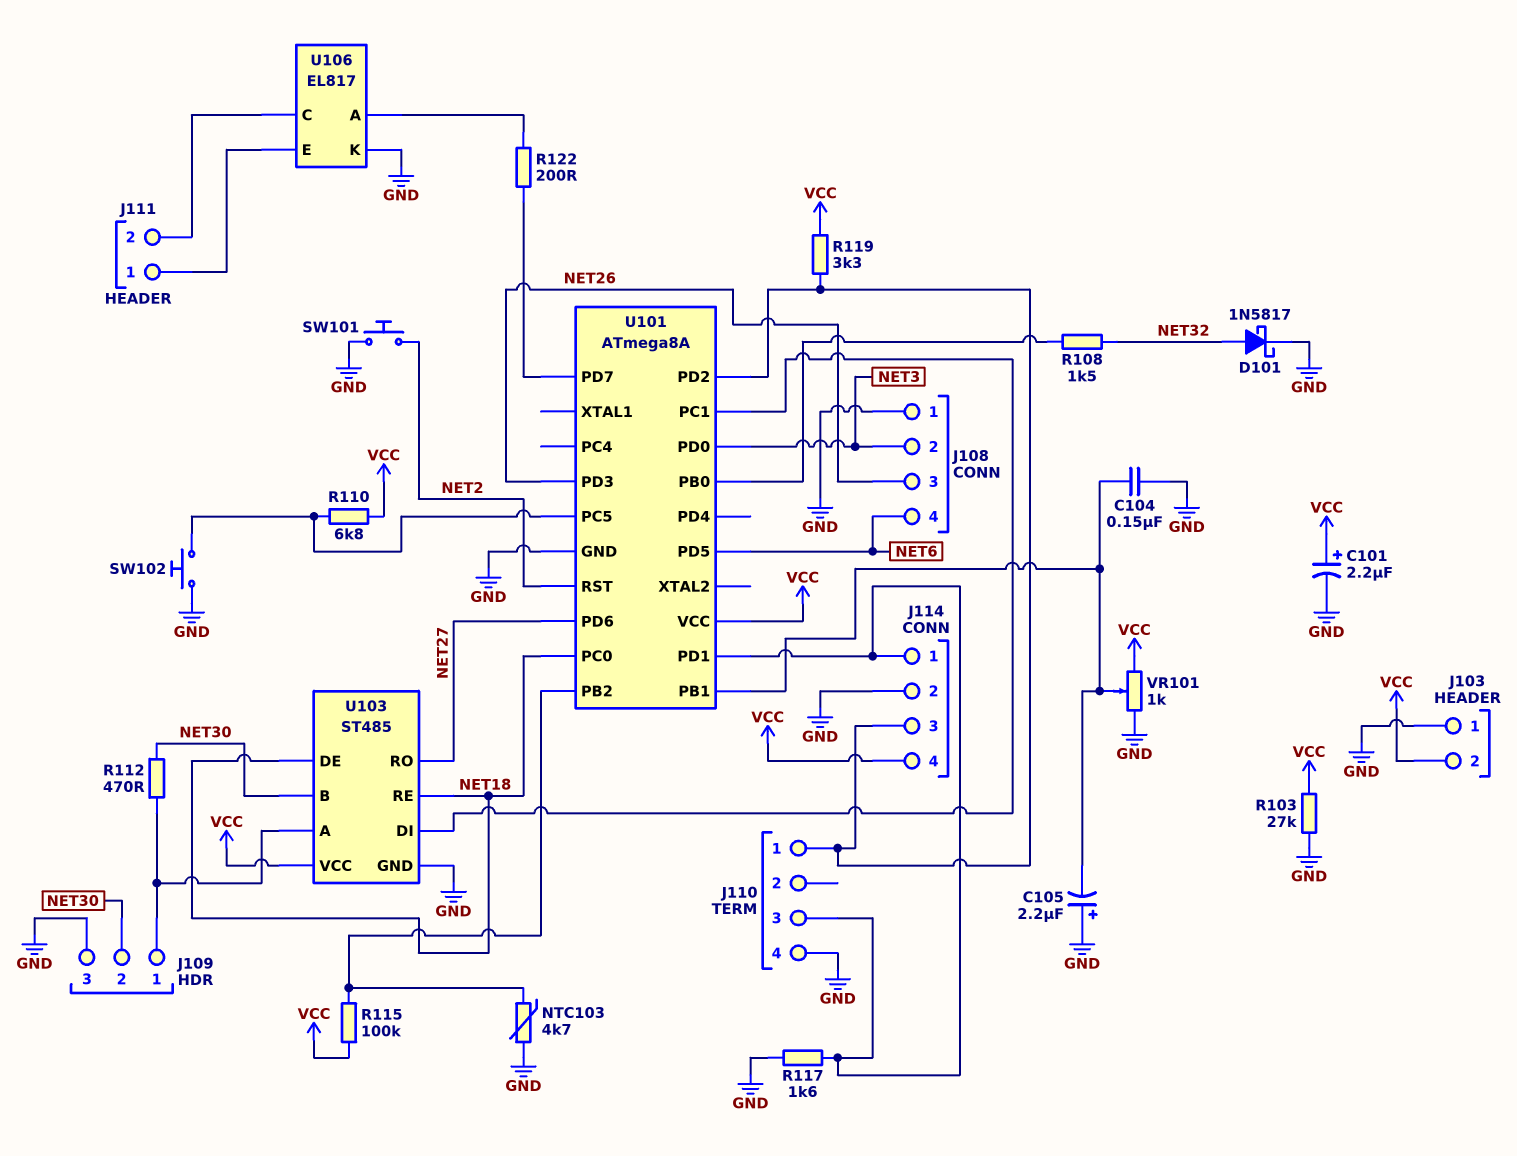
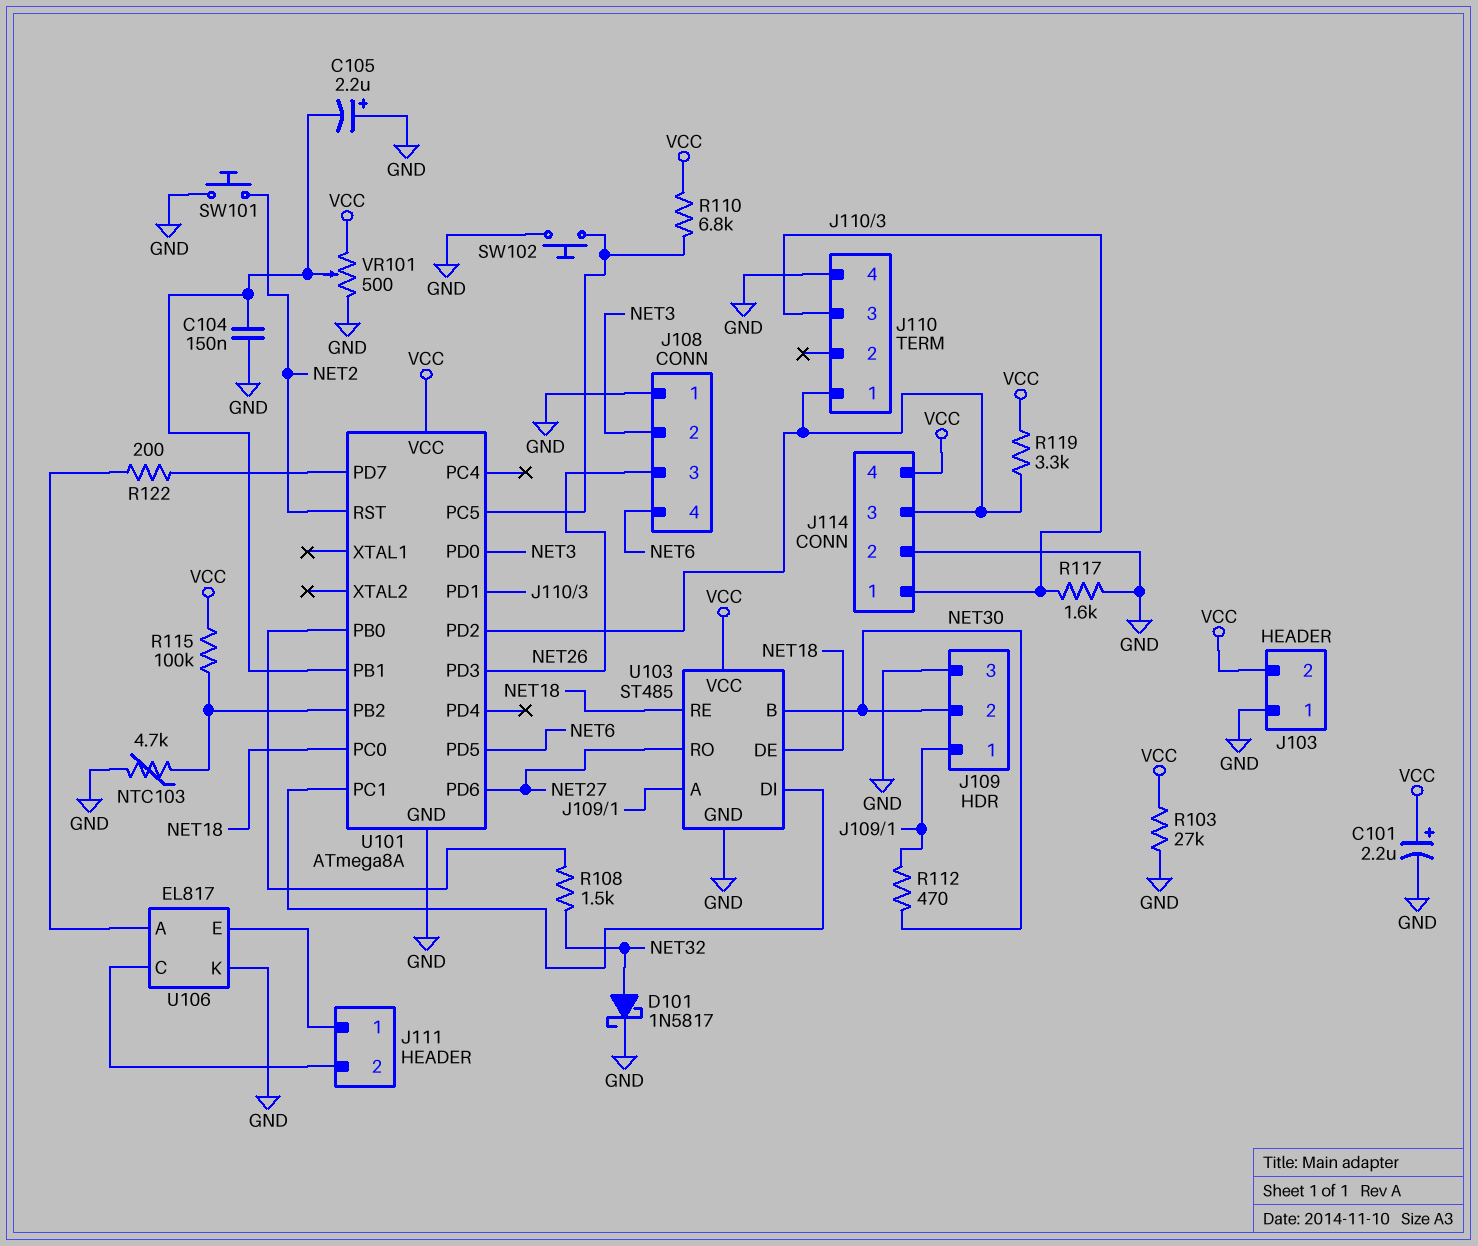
VR101: 1k (GND, VCC, wiper U101/PB1) -> 500 (GND, VCC, wiper U101/PB1)

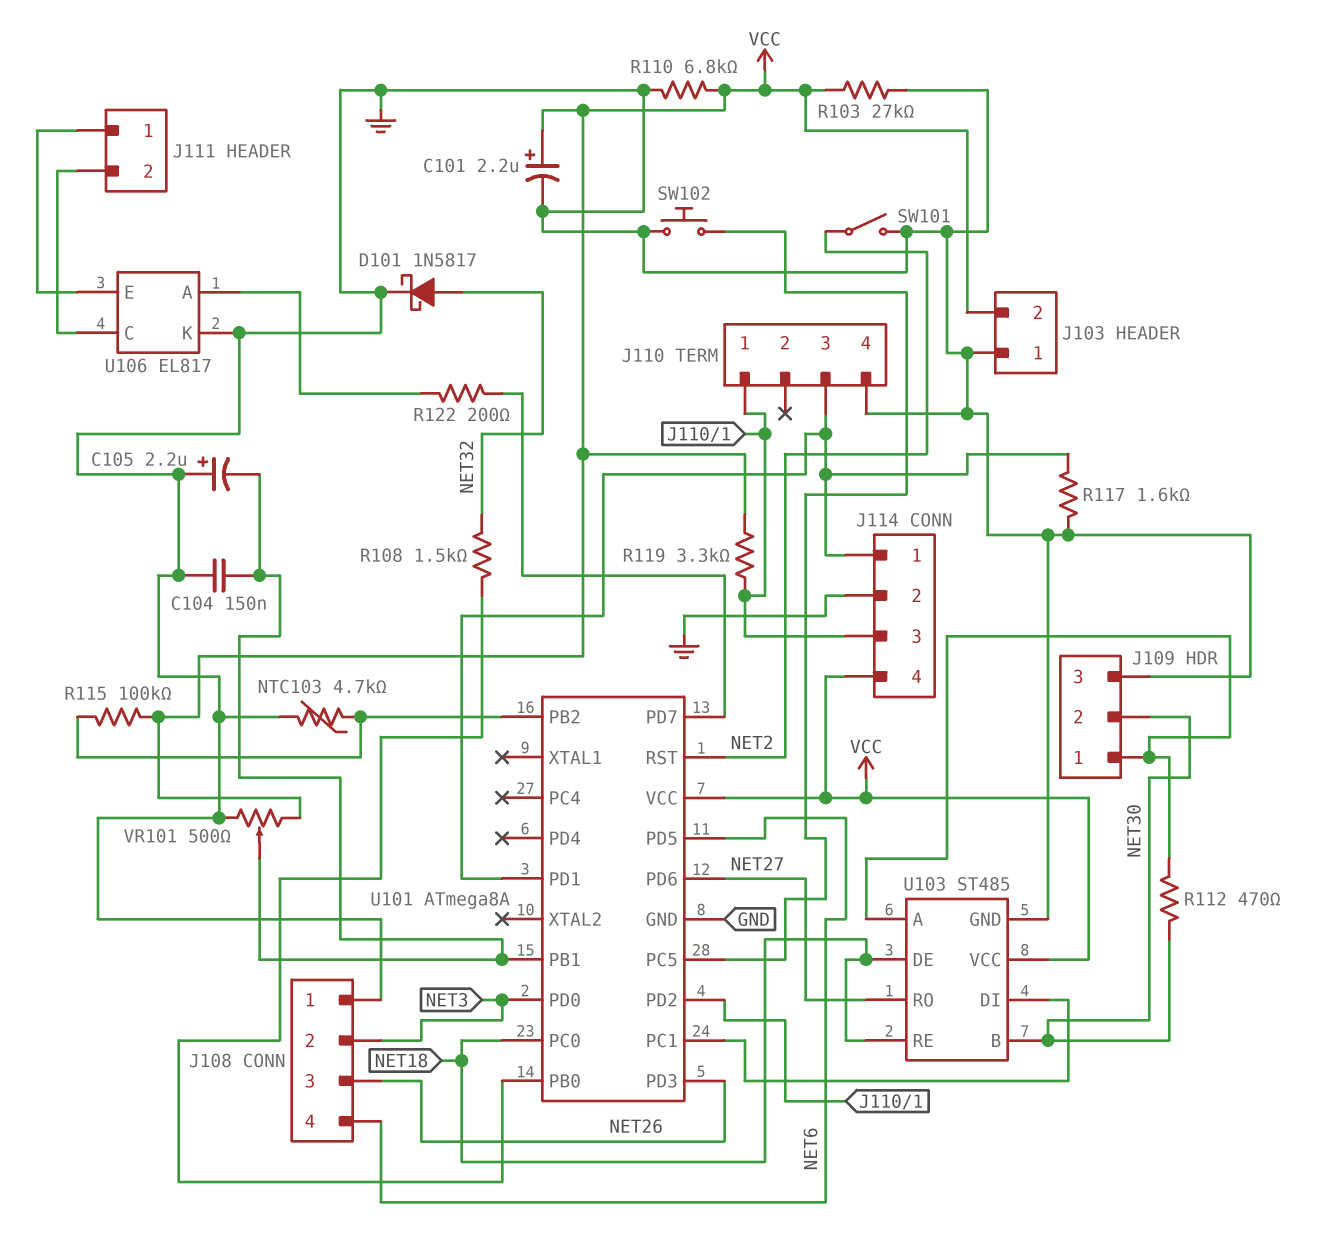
R110: 6.8k (U101/PC5, VCC) -> 6.8k (GND, VCC)
SW101: button (GND, NET2) -> switch (GND, NET2)

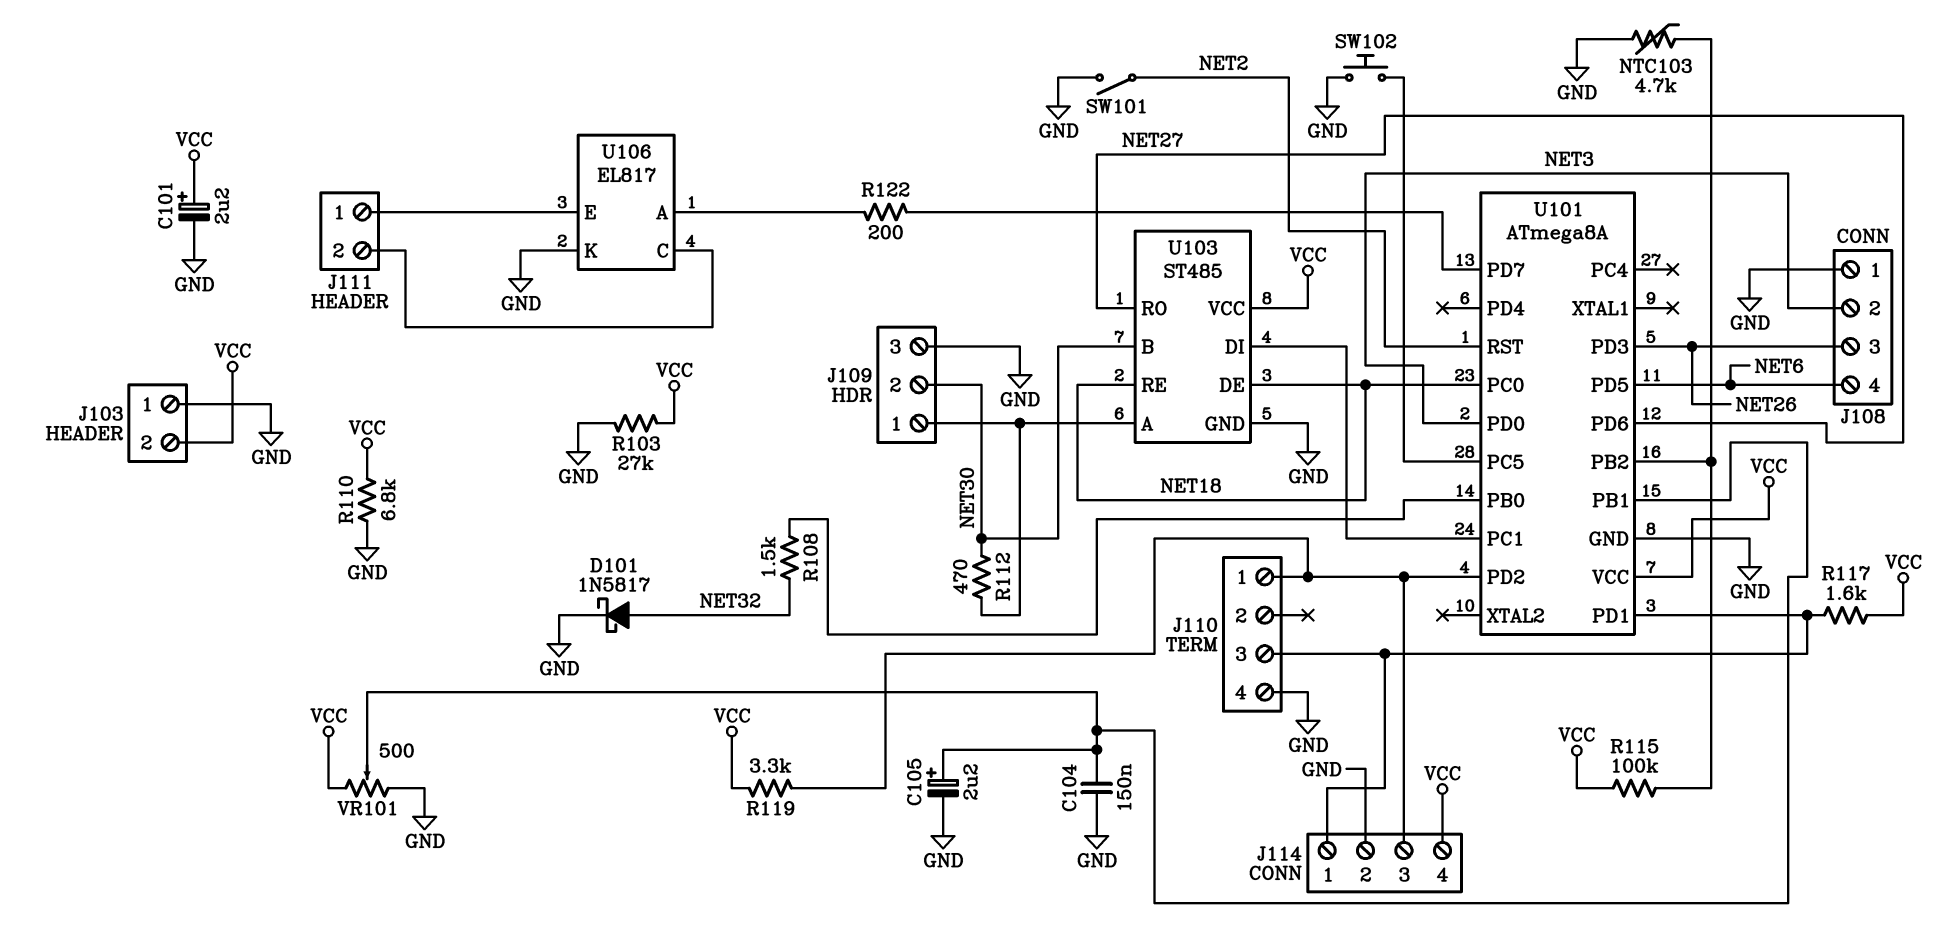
C105: 2.2uF (plus GND, minus U101/PB1) -> 2.2uF (plus U101/PB1, minus GND)
R117: 1.6k (GND, J110/3) -> 1.6k (J110/3, VCC)

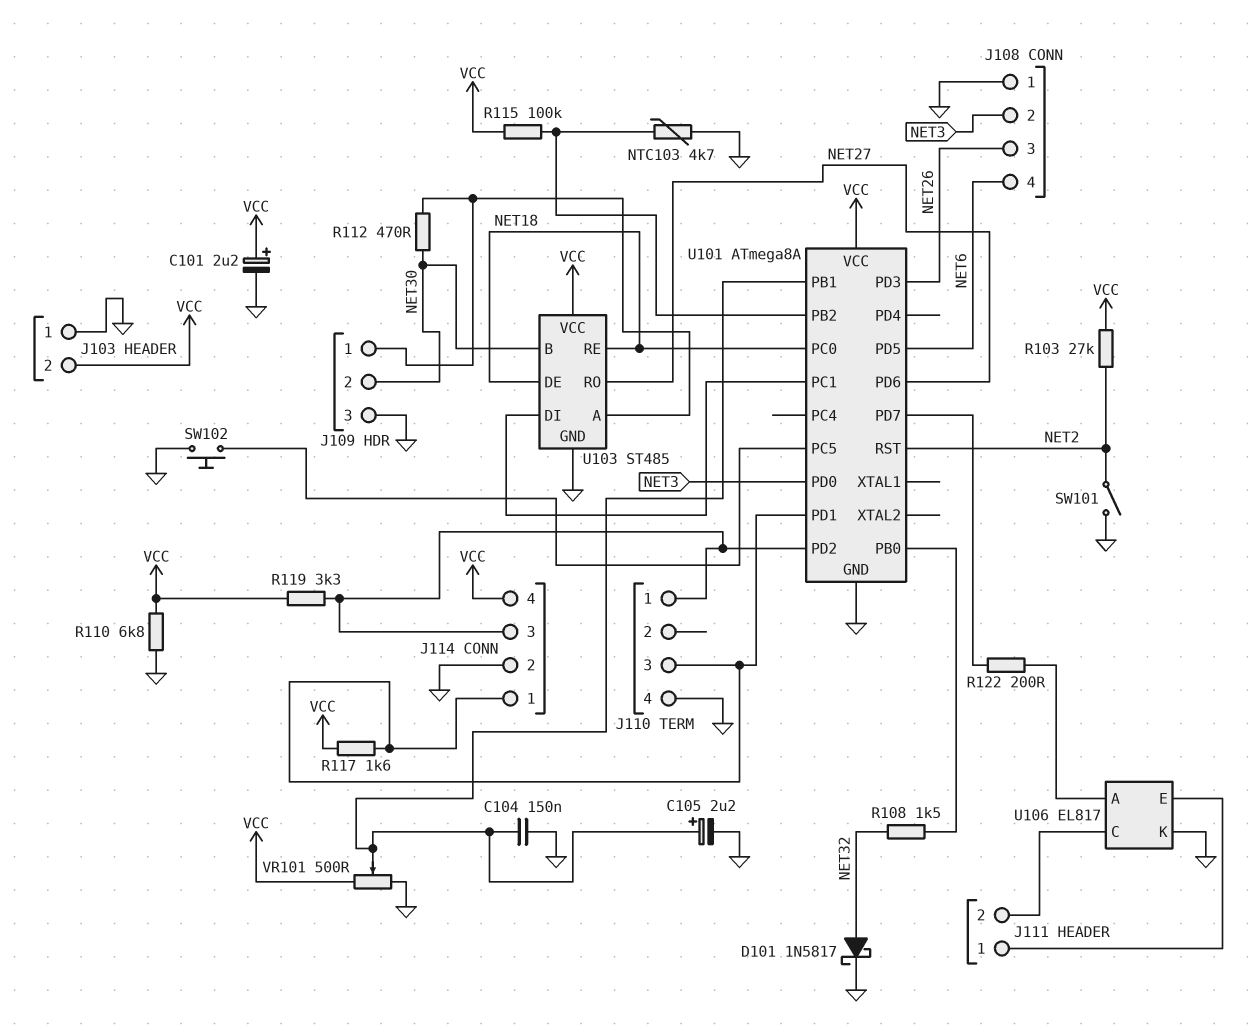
R103: 27k (GND, VCC) -> 27k (NET2, VCC)

